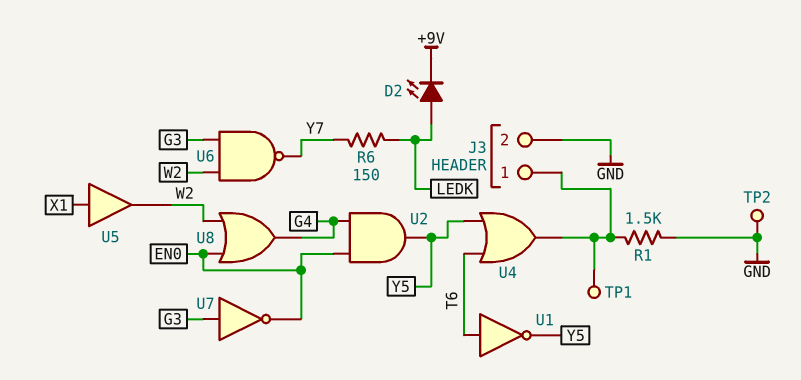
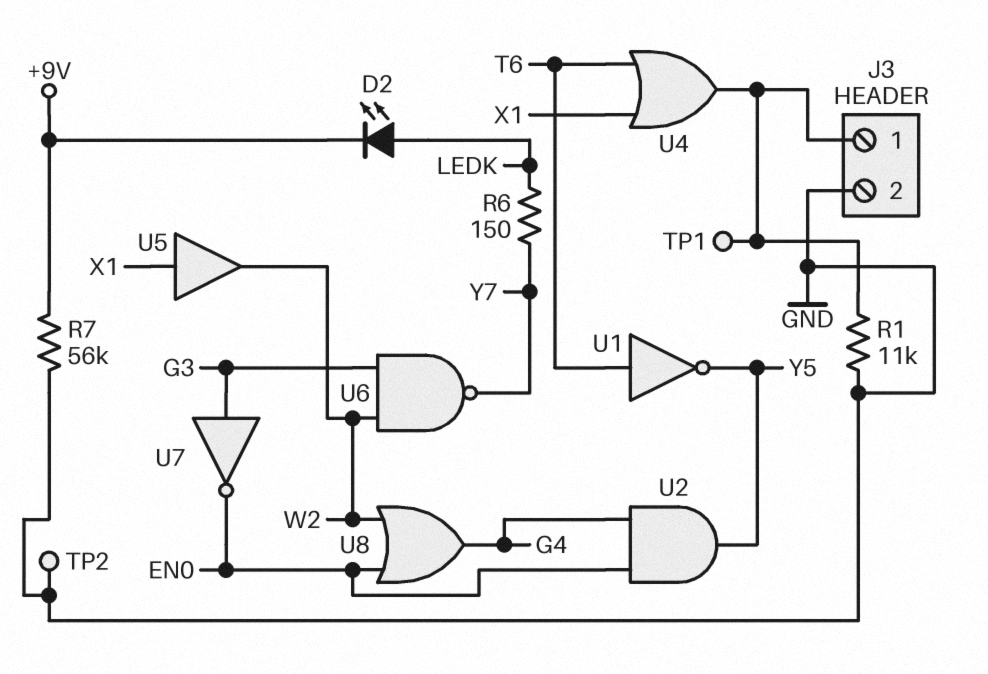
R1: 1.5k (GND, J3/1) -> 11k (GND, J3/1)
R7: none -> 56k (+9V, GND)
U4: OR (in T6, in Y5, out J3/1) -> OR (in T6, in X1, out J3/1)

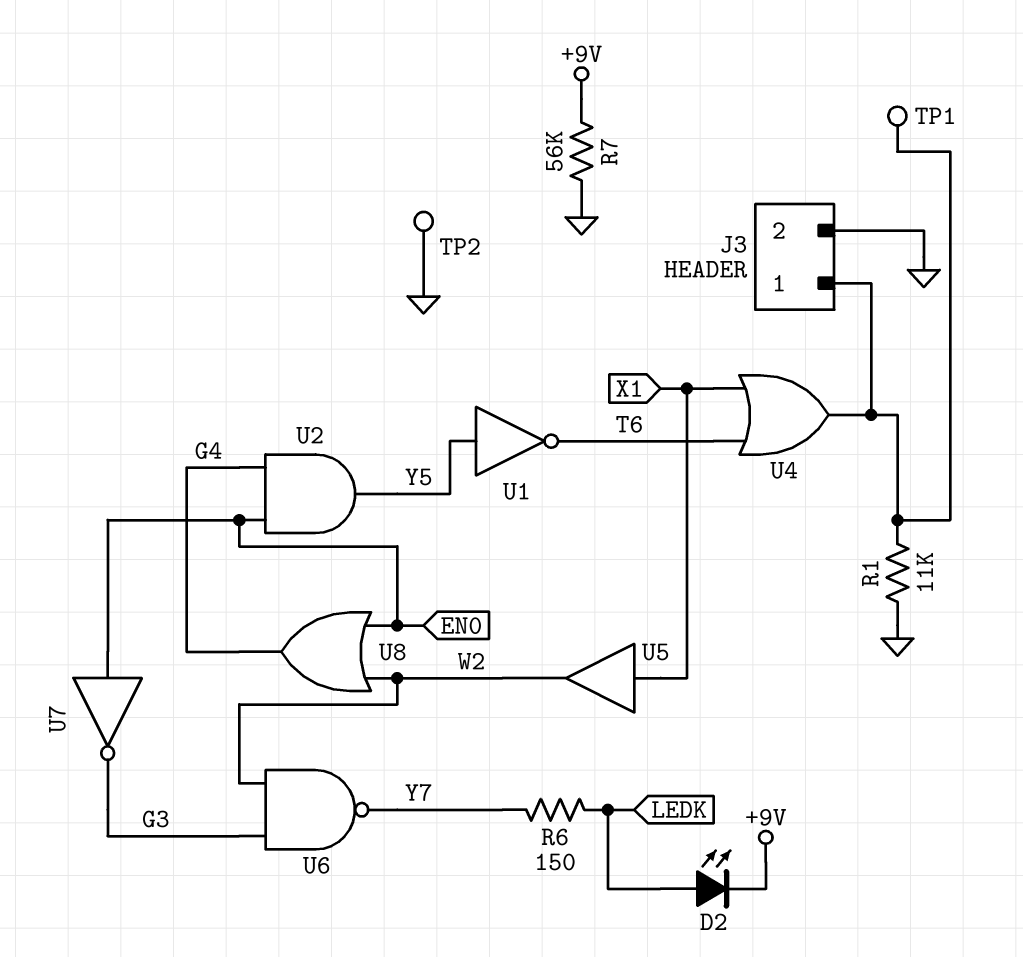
U1: NOT (in T6, out Y5) -> NOT (in Y5, out T6)
U7: NOT (in G3, out EN0) -> NOT (in EN0, out G3)

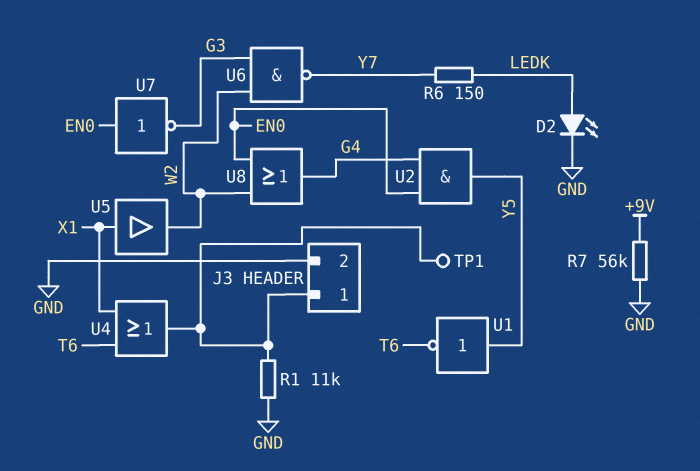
D2: LED (A LEDK, K +9V) -> LED (A LEDK, K GND)
TP2: test point (GND) -> none

